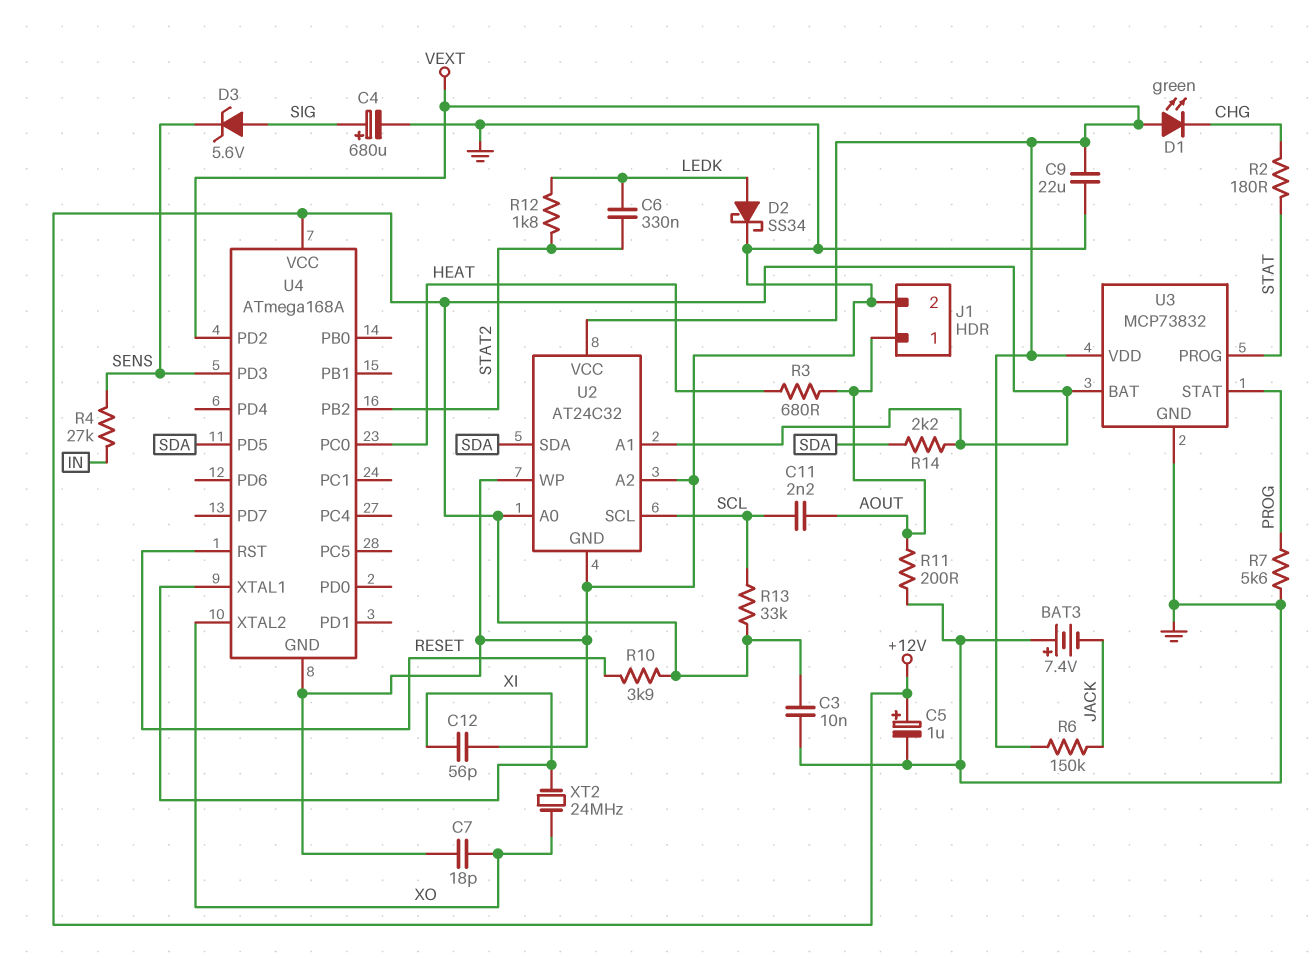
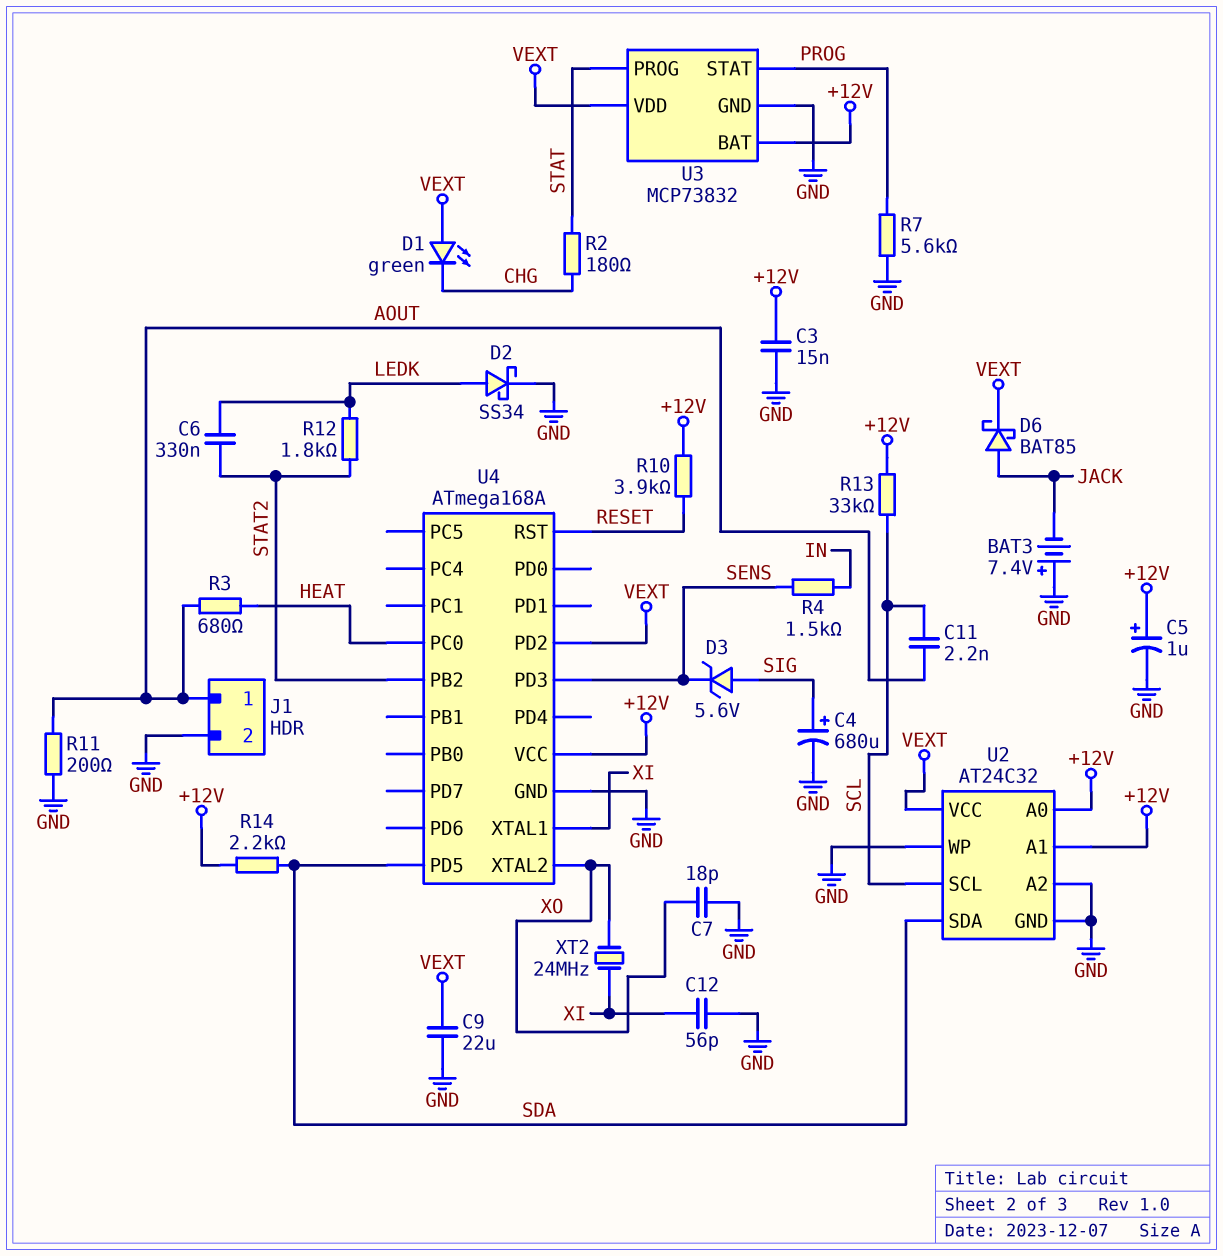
C3: 10nF (+12V, GND) -> 15nF (+12V, GND)
D6: none -> schottky BAT85 (A JACK, K VEXT)
R4: 27k (IN, SENS) -> 1.5k (IN, SENS)
R6: 150k (JACK, VEXT) -> none

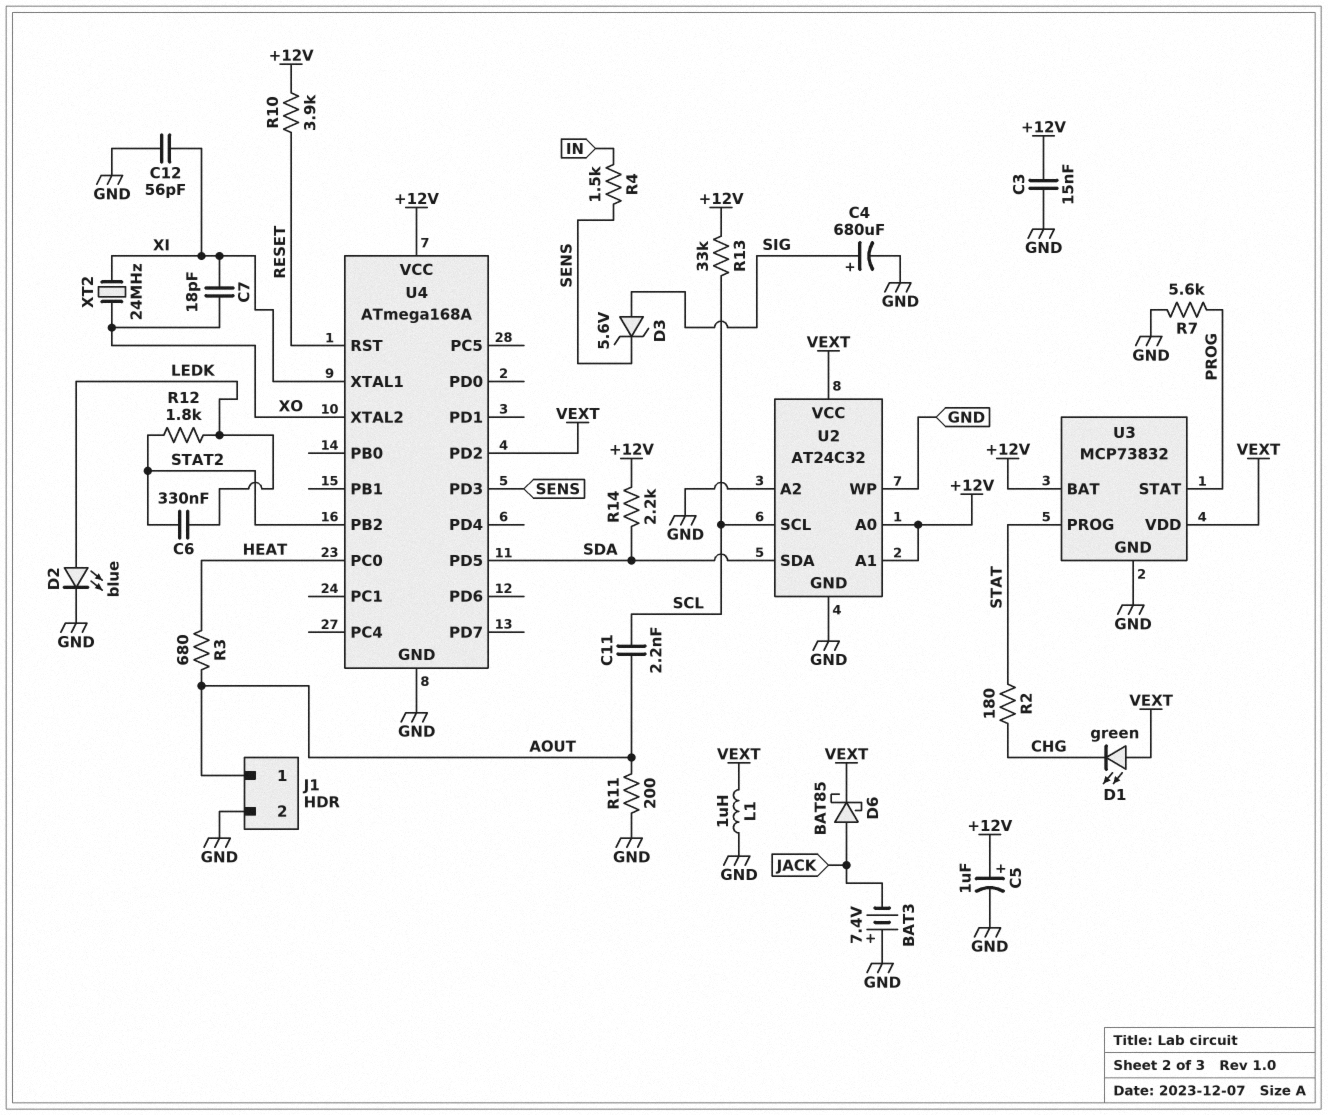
C7: 18pF (GND, XO) -> 18pF (XI, XO)
C9: 22uF (GND, VEXT) -> none
D2: schottky SS34 (A LEDK, K GND) -> LED blue (A LEDK, K GND)
L1: none -> 1uH (GND, VEXT)

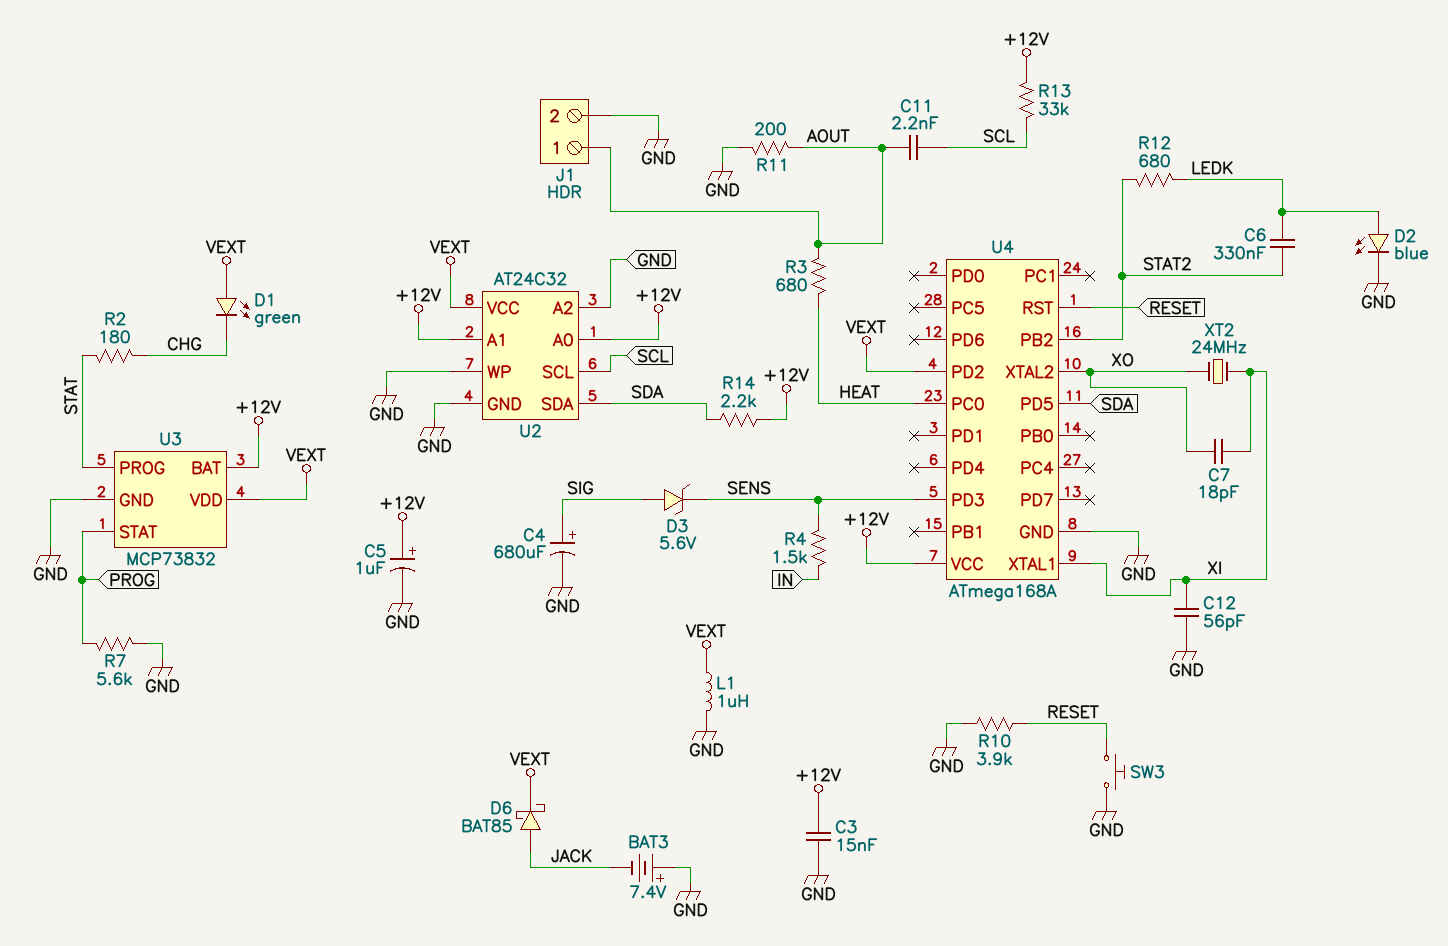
R10: 3.9k (+12V, RESET) -> 3.9k (GND, RESET)
R12: 1.8k (LEDK, STAT2) -> 680 (LEDK, STAT2)
SW3: none -> button (GND, RESET)

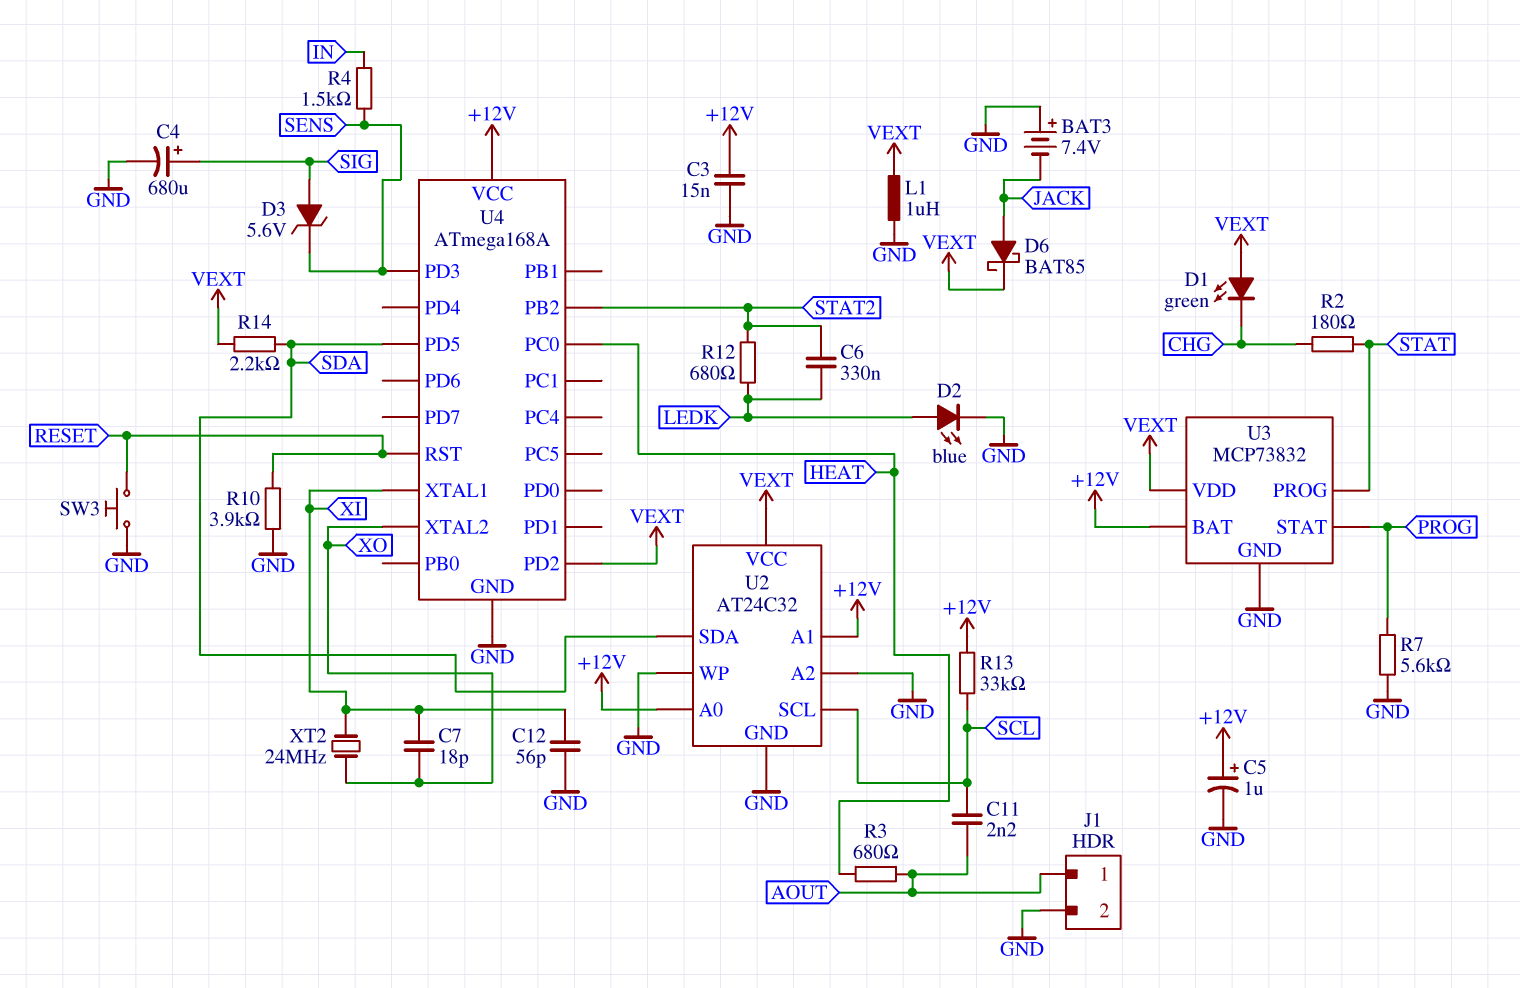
R11: 200 (AOUT, GND) -> none
R14: 2.2k (+12V, SDA) -> 2.2k (SDA, VEXT)

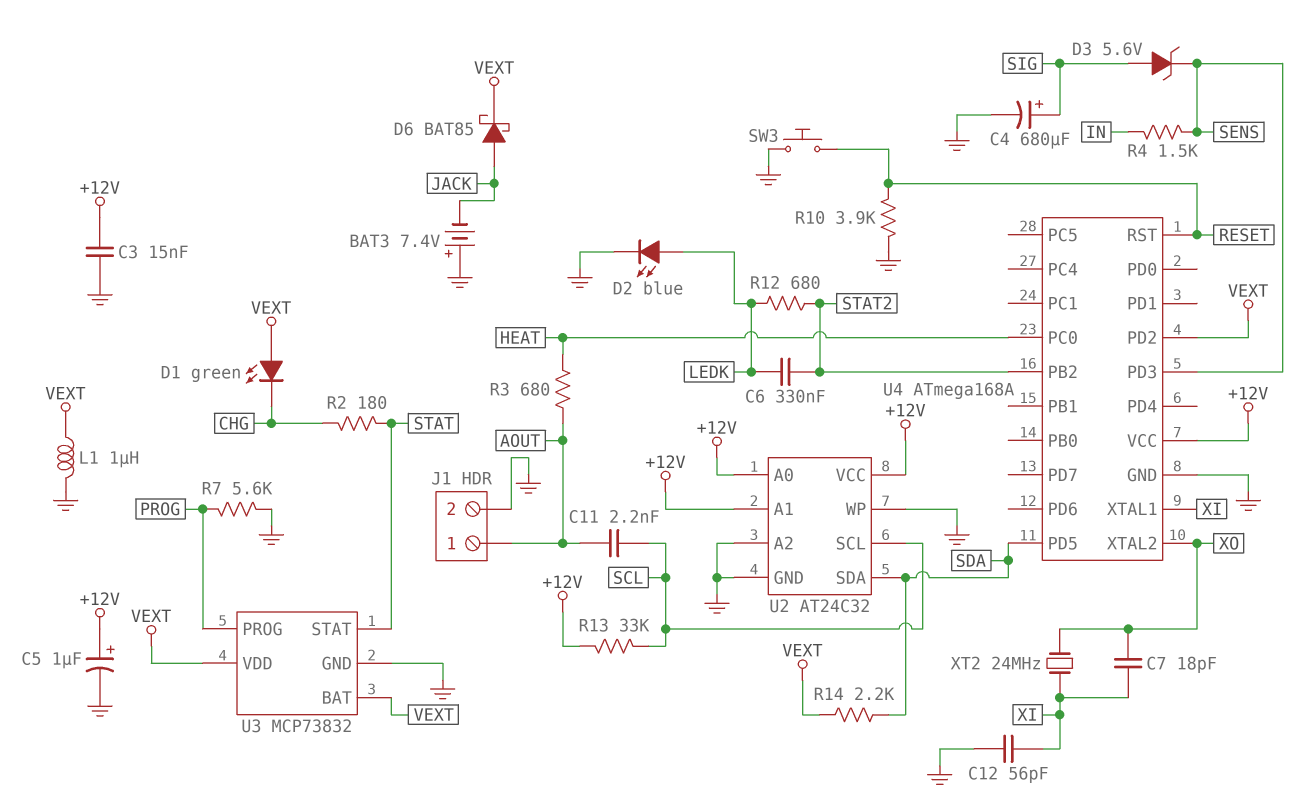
U2 pin VCC: VEXT -> +12V
U3 pin BAT: +12V -> VEXT
U3 pin PROG: STAT -> PROG
U3 pin STAT: PROG -> STAT

